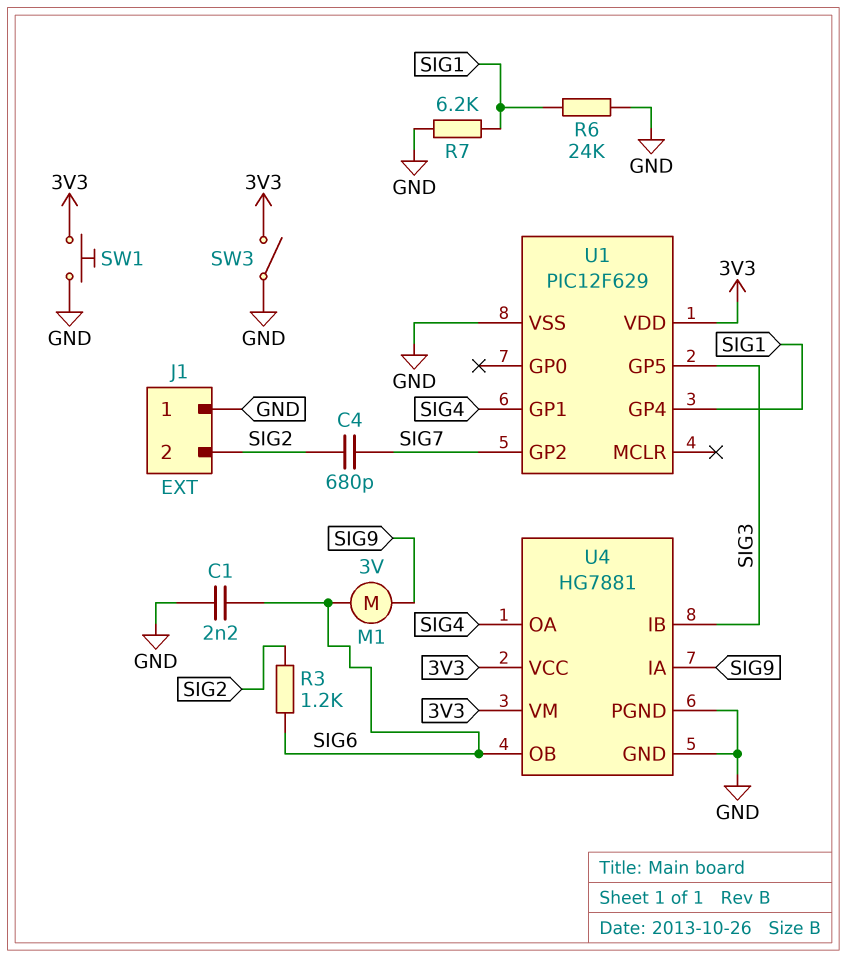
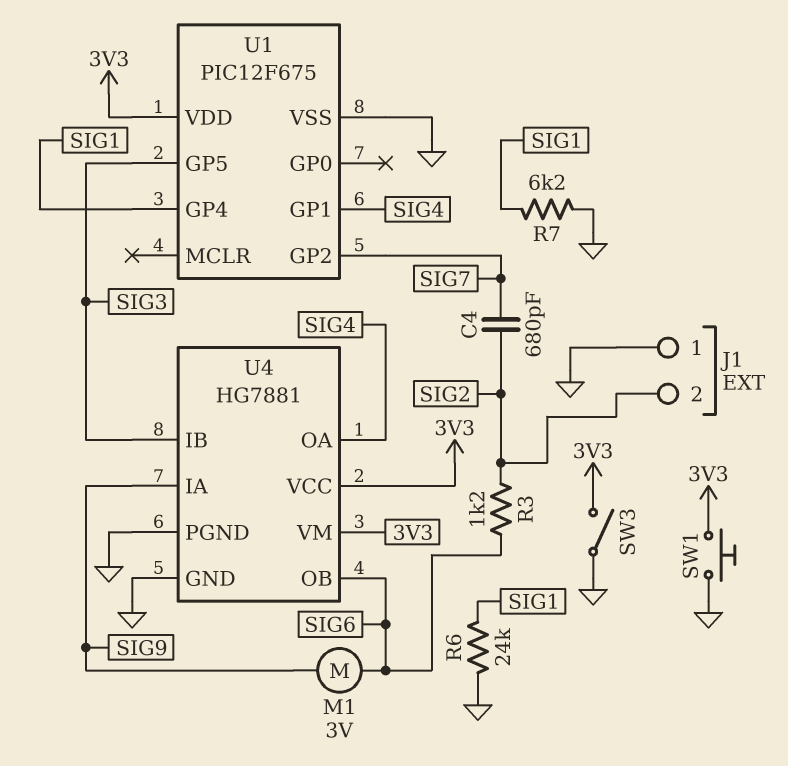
C1: 2.2nF (GND, SIG6) -> none
U1: PIC12F629 -> PIC12F675

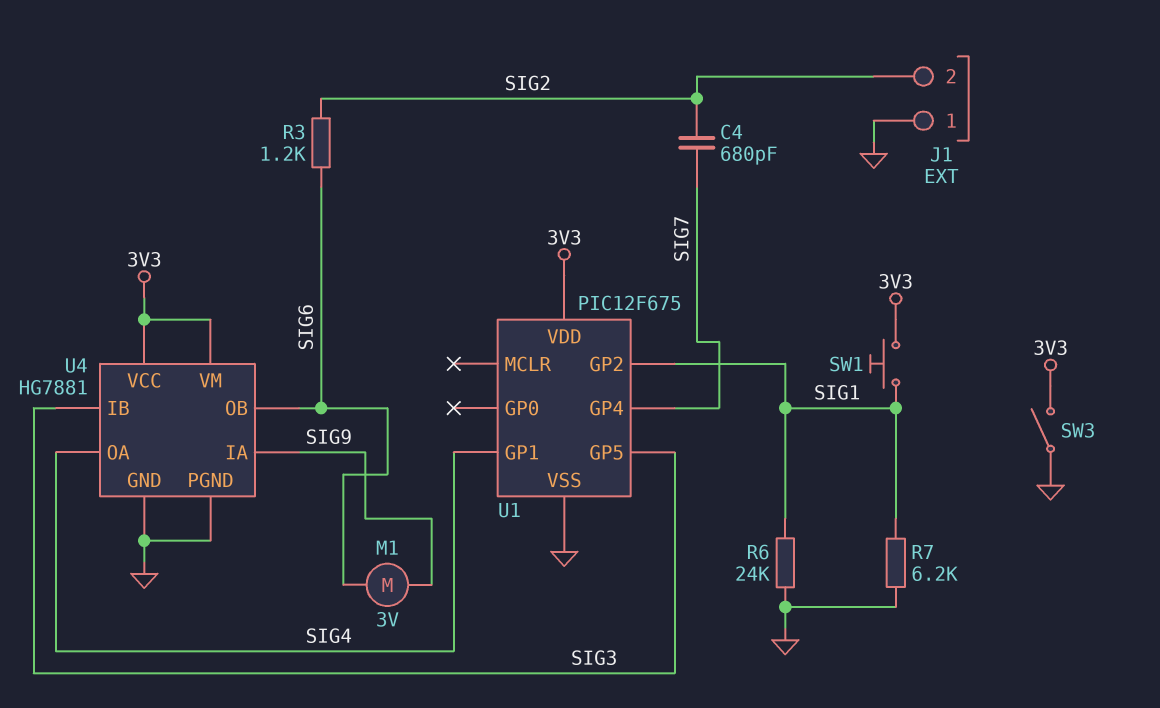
SW1: button (3V3, GND) -> button (3V3, SIG1)
U1 pin GP2: SIG7 -> SIG1
U1 pin GP4: SIG1 -> SIG7

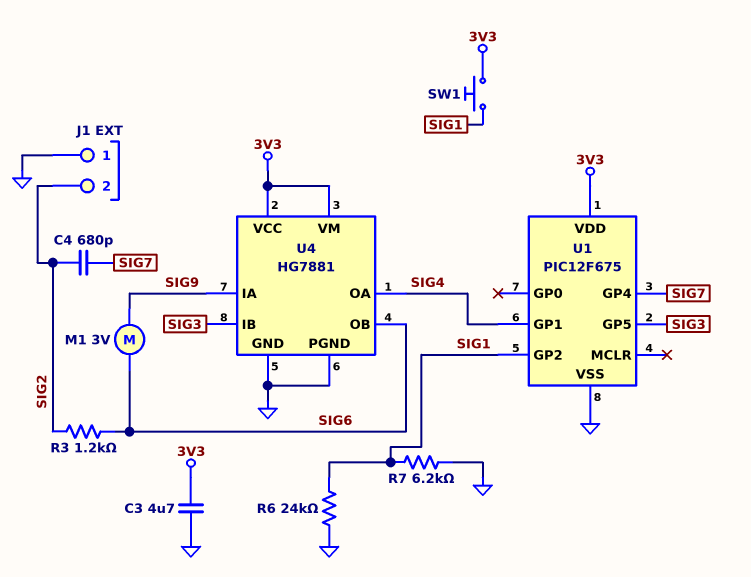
C3: none -> 4.7uF (3V3, GND)
SW3: switch (3V3, GND) -> none

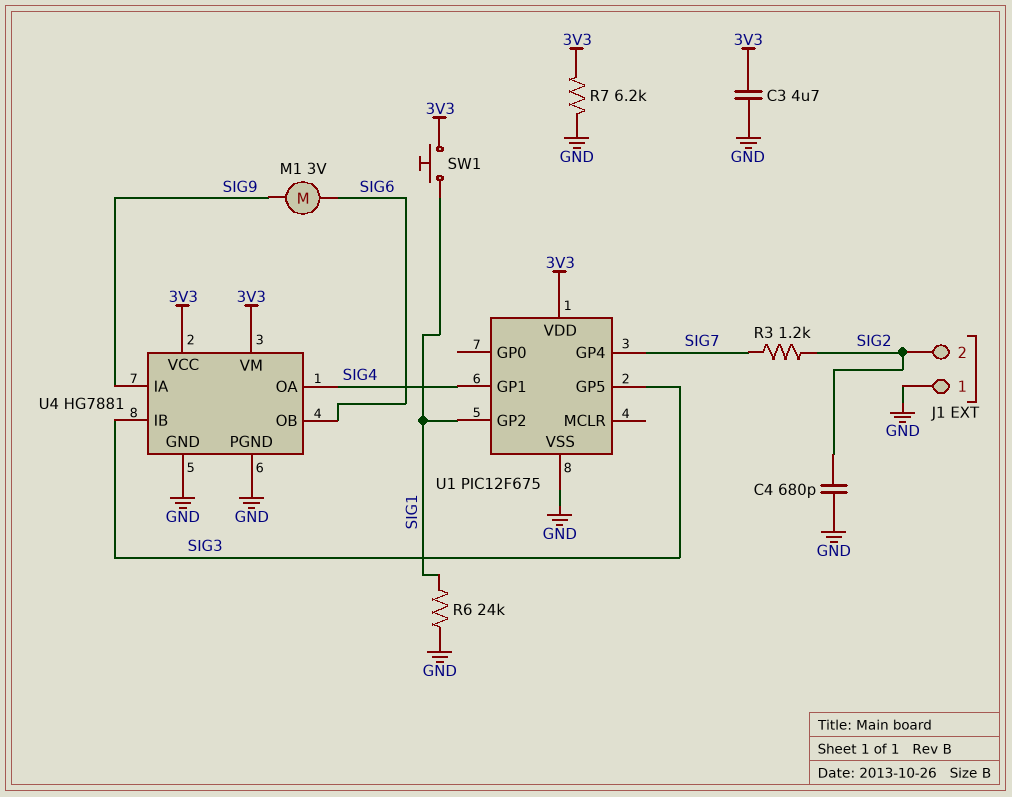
C4: 680pF (SIG2, SIG7) -> 680pF (GND, SIG2)
R3: 1.2k (SIG2, SIG6) -> 1.2k (SIG2, SIG7)
R7: 6.2k (GND, SIG1) -> 6.2k (3V3, GND)

